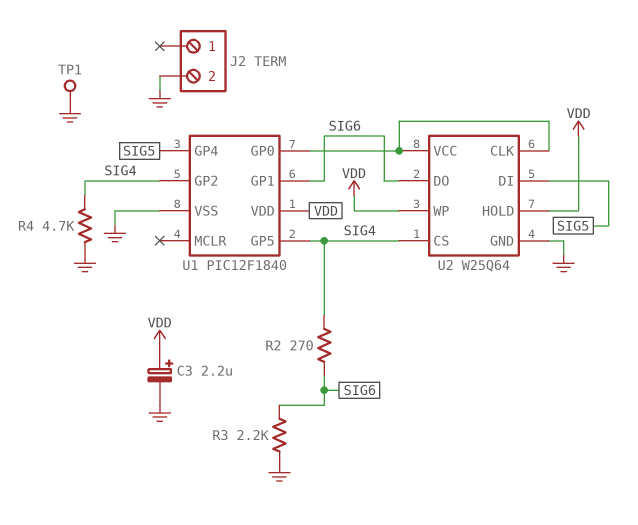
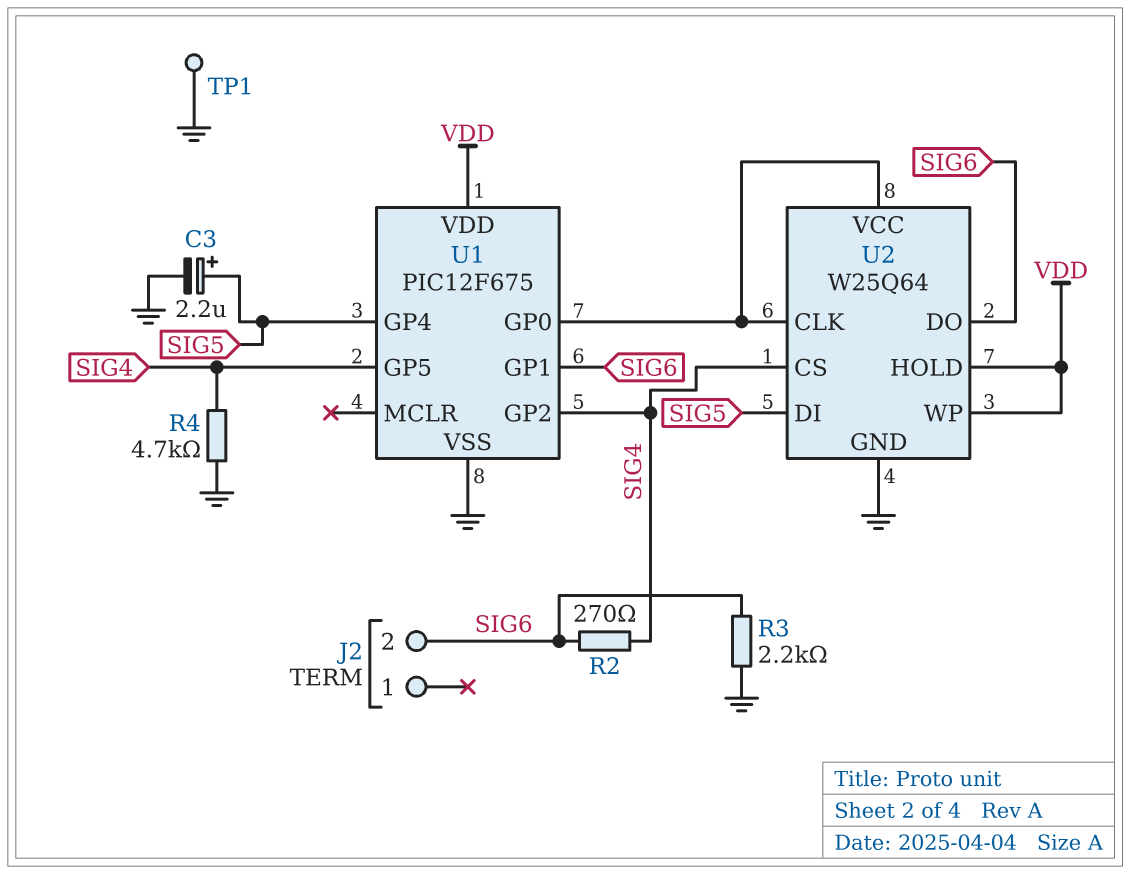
C3: 2.2uF (plus VDD, minus GND) -> 2.2uF (plus SIG5, minus GND)
J2 pin 2: GND -> SIG6
U1: PIC12F1840 -> PIC12F675

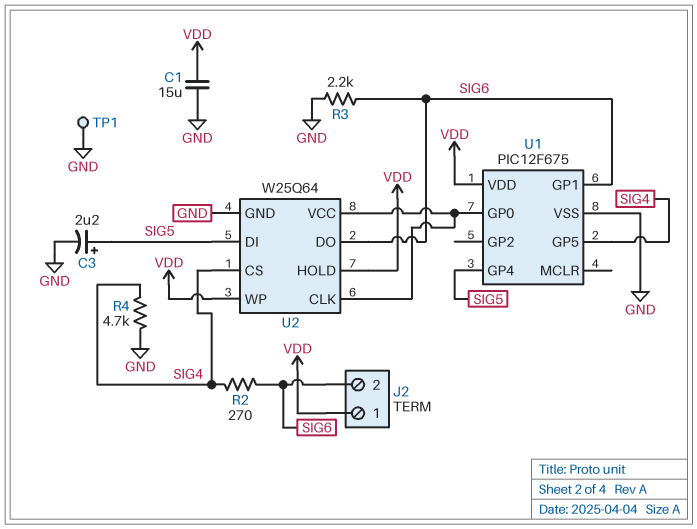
C1: none -> 15uF (GND, VDD)
J2 pin 1: none -> VDD
U1 pin GP2: SIG4 -> none

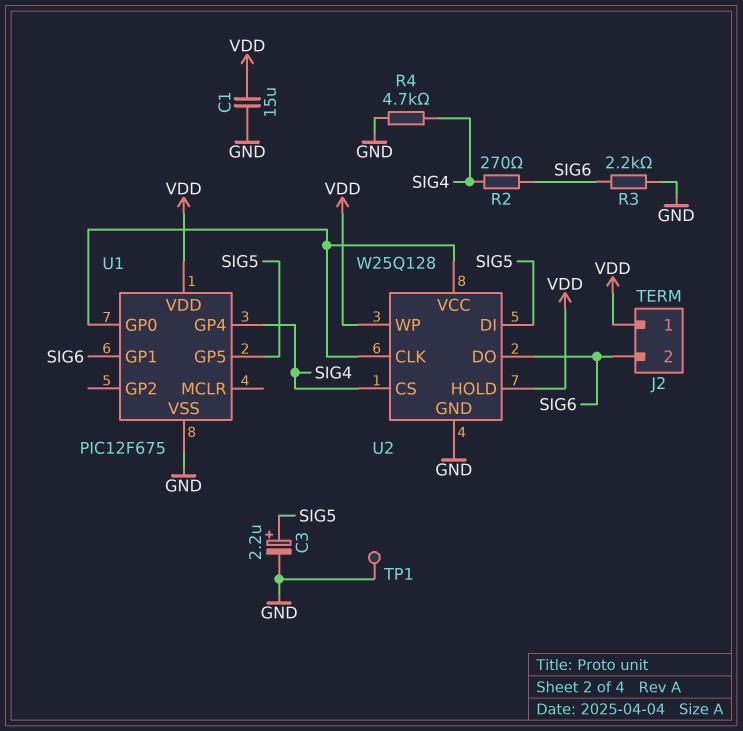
U1 pin GP4: SIG5 -> SIG4
U1 pin GP5: SIG4 -> SIG5
U2: W25Q64 -> W25Q128

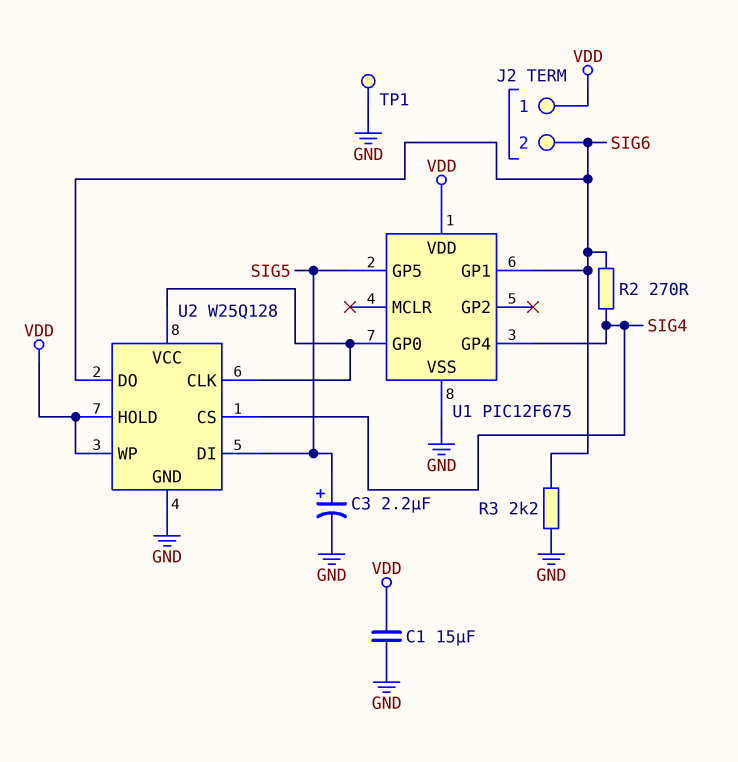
R4: 4.7k (GND, SIG4) -> none

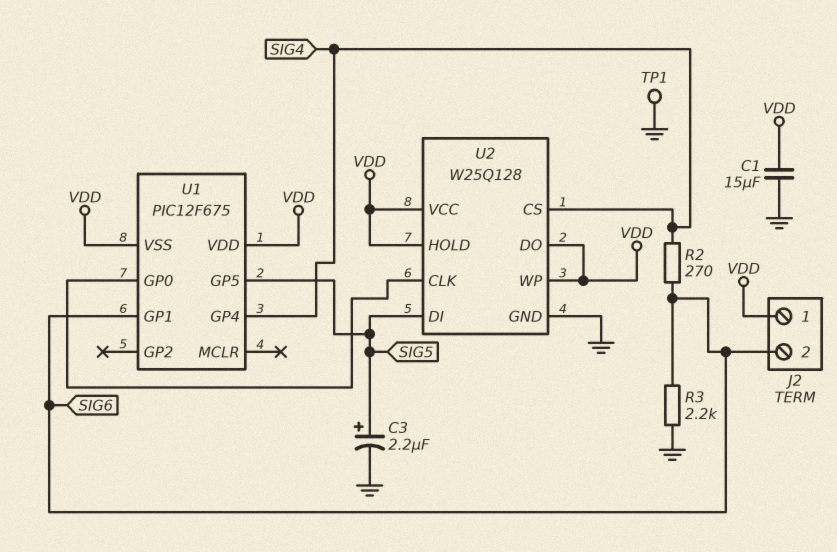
U1 pin VSS: GND -> VDD
U2 pin DO: SIG6 -> VDD
U2 pin VCC: U1/GP0 -> VDD

